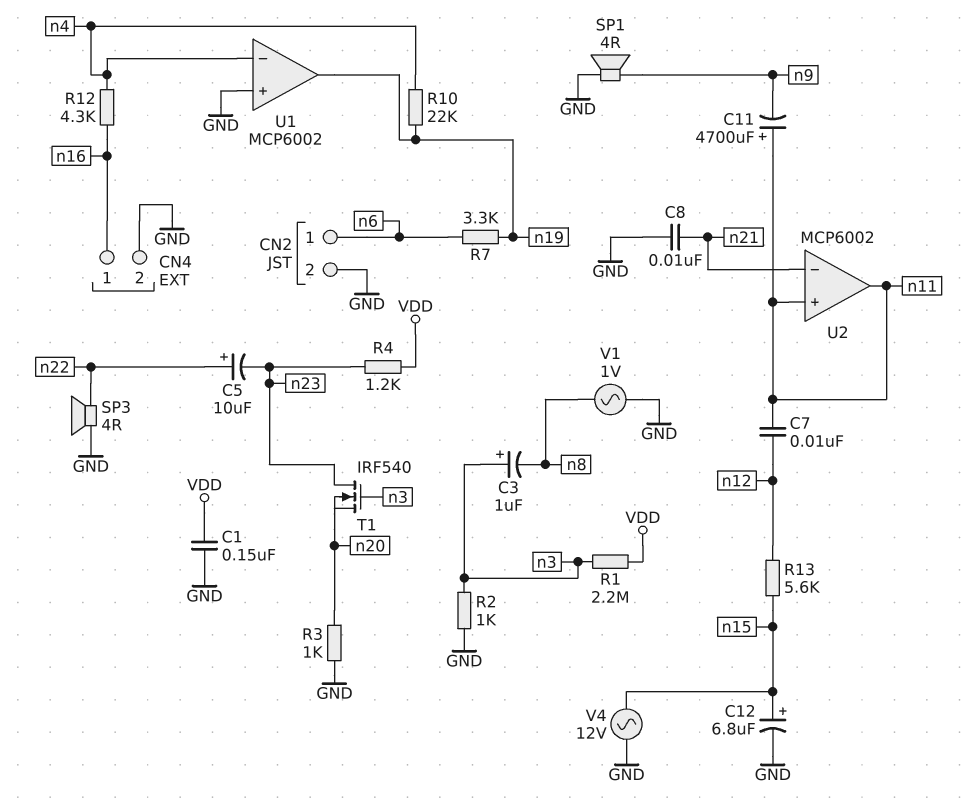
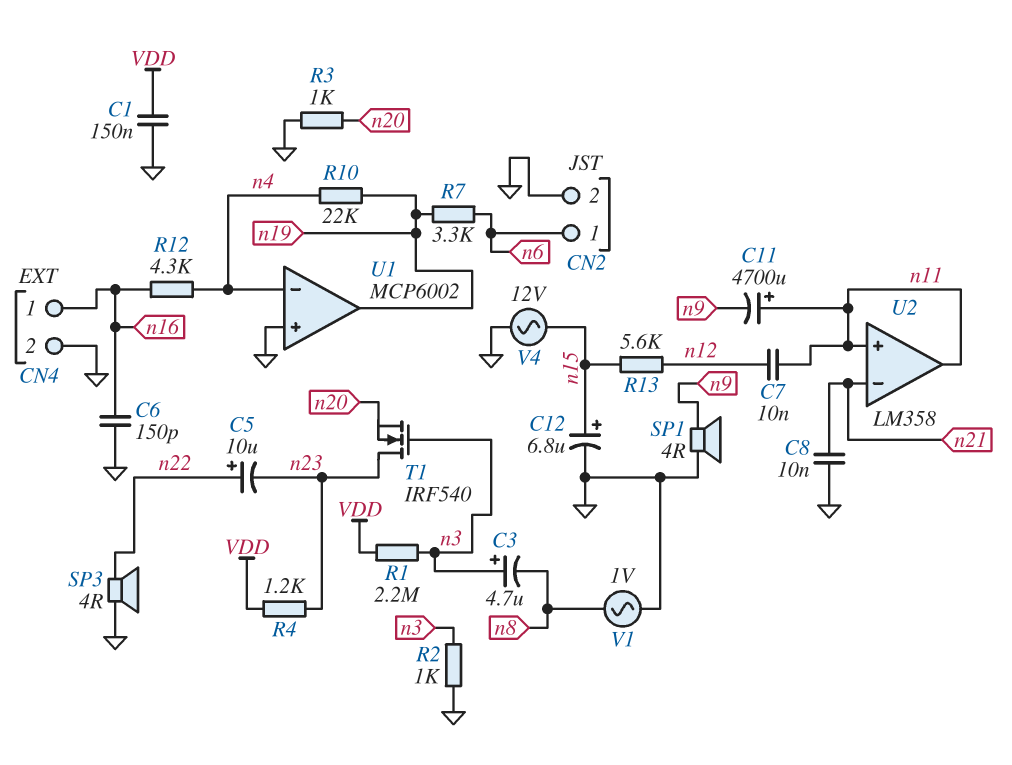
C3: 1uF (plus n3, minus n8) -> 4.7uF (plus n3, minus n8)
C6: none -> 150pF (GND, n16)
U2: MCP6002 -> LM358

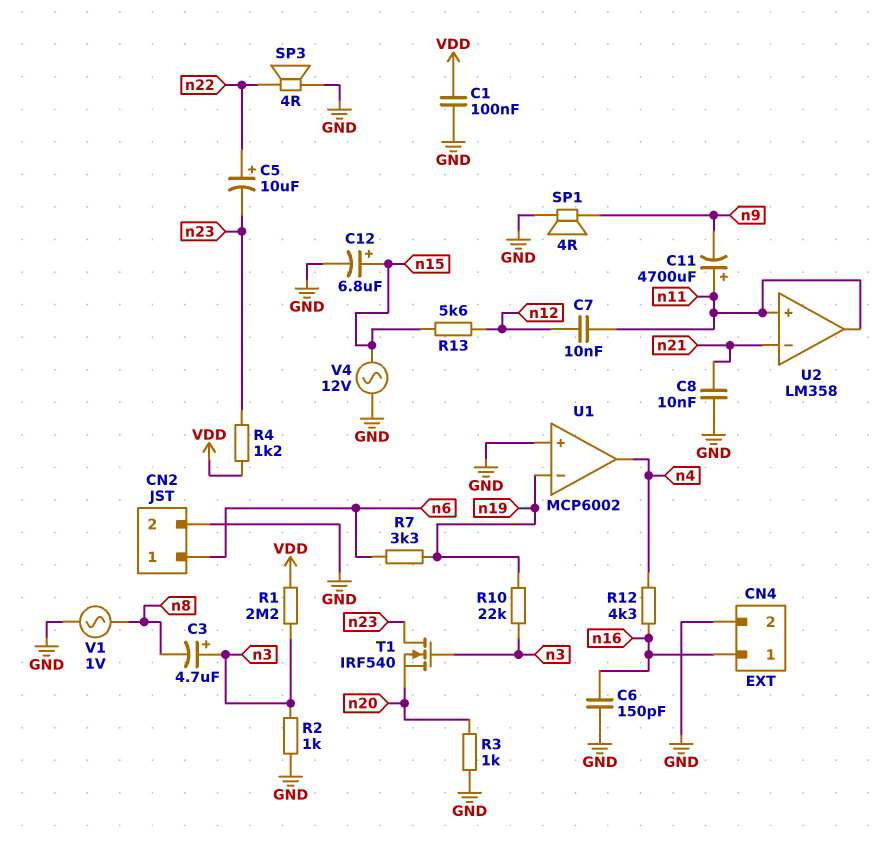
C1: 150nF (GND, VDD) -> 100nF (GND, VDD)
R10: 22k (n4, n19) -> 22k (n3, n19)
U1 pin in-: n4 -> n19
U1 pin out: n19 -> n4

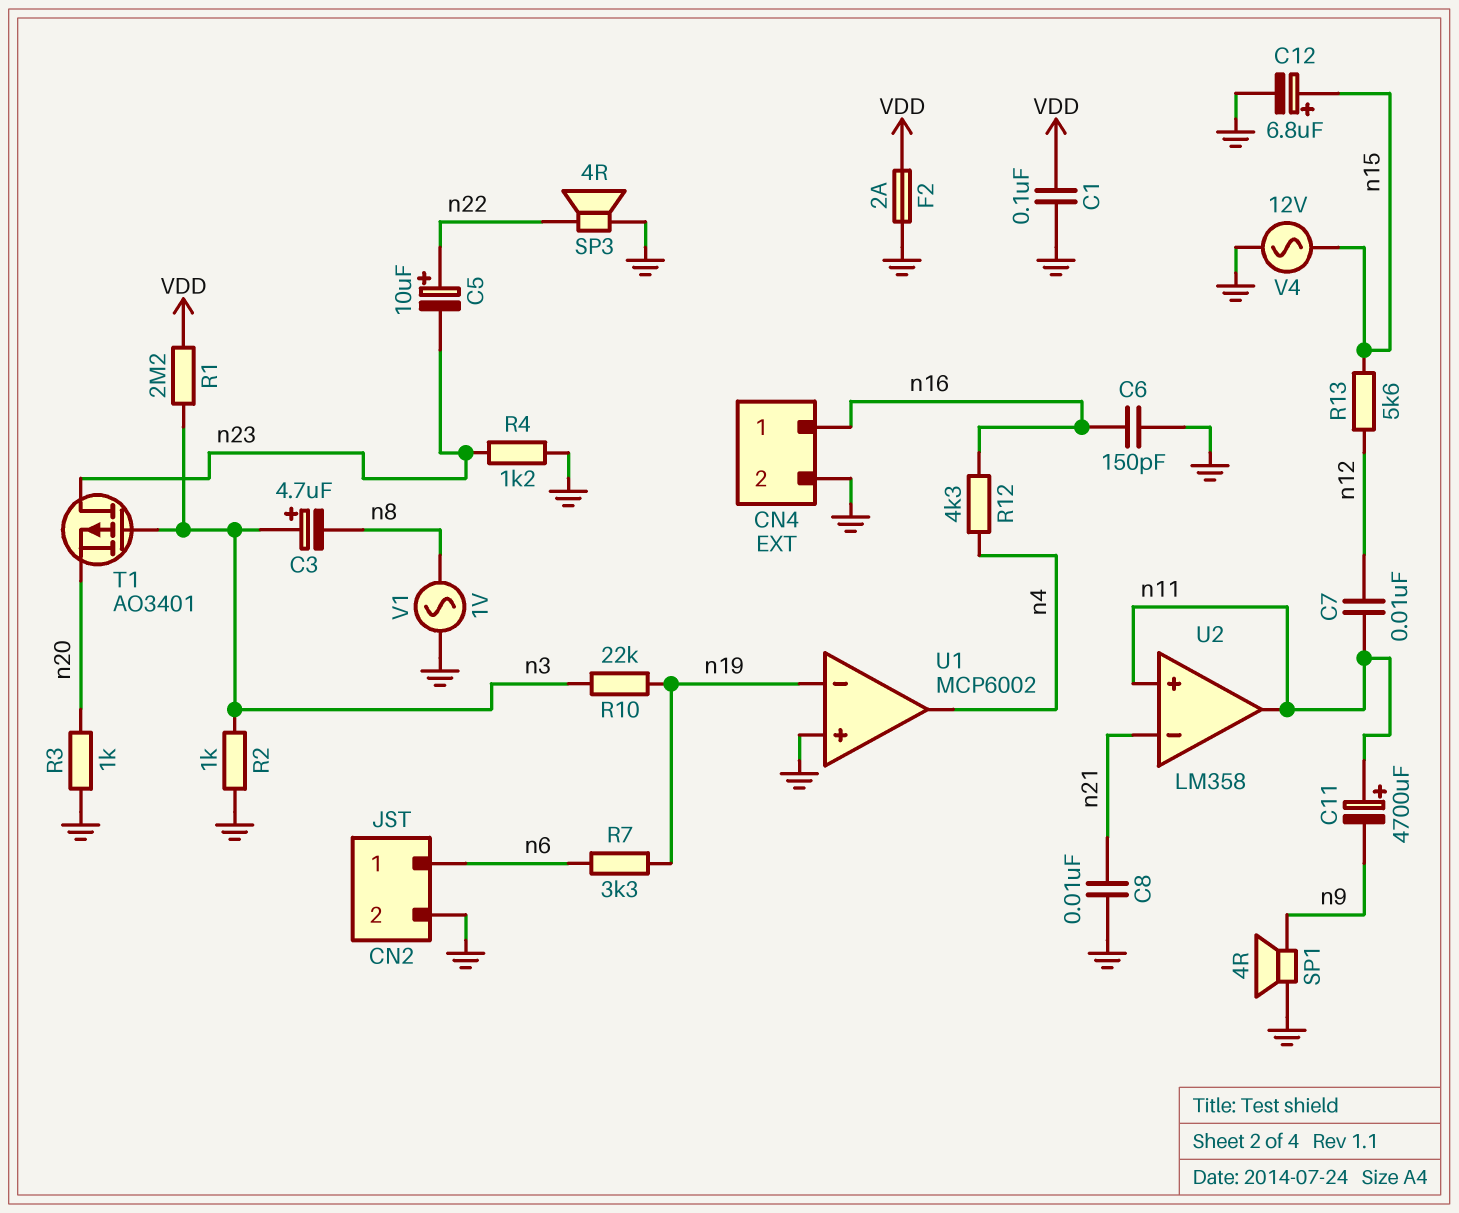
F2: none -> 2A (GND, VDD)
R4: 1.2k (VDD, n23) -> 1.2k (GND, n23)
T1: NMOS IRF540 (G n3, D n23, S n20) -> PMOS AO3401 (G n3, D n23, S n20)

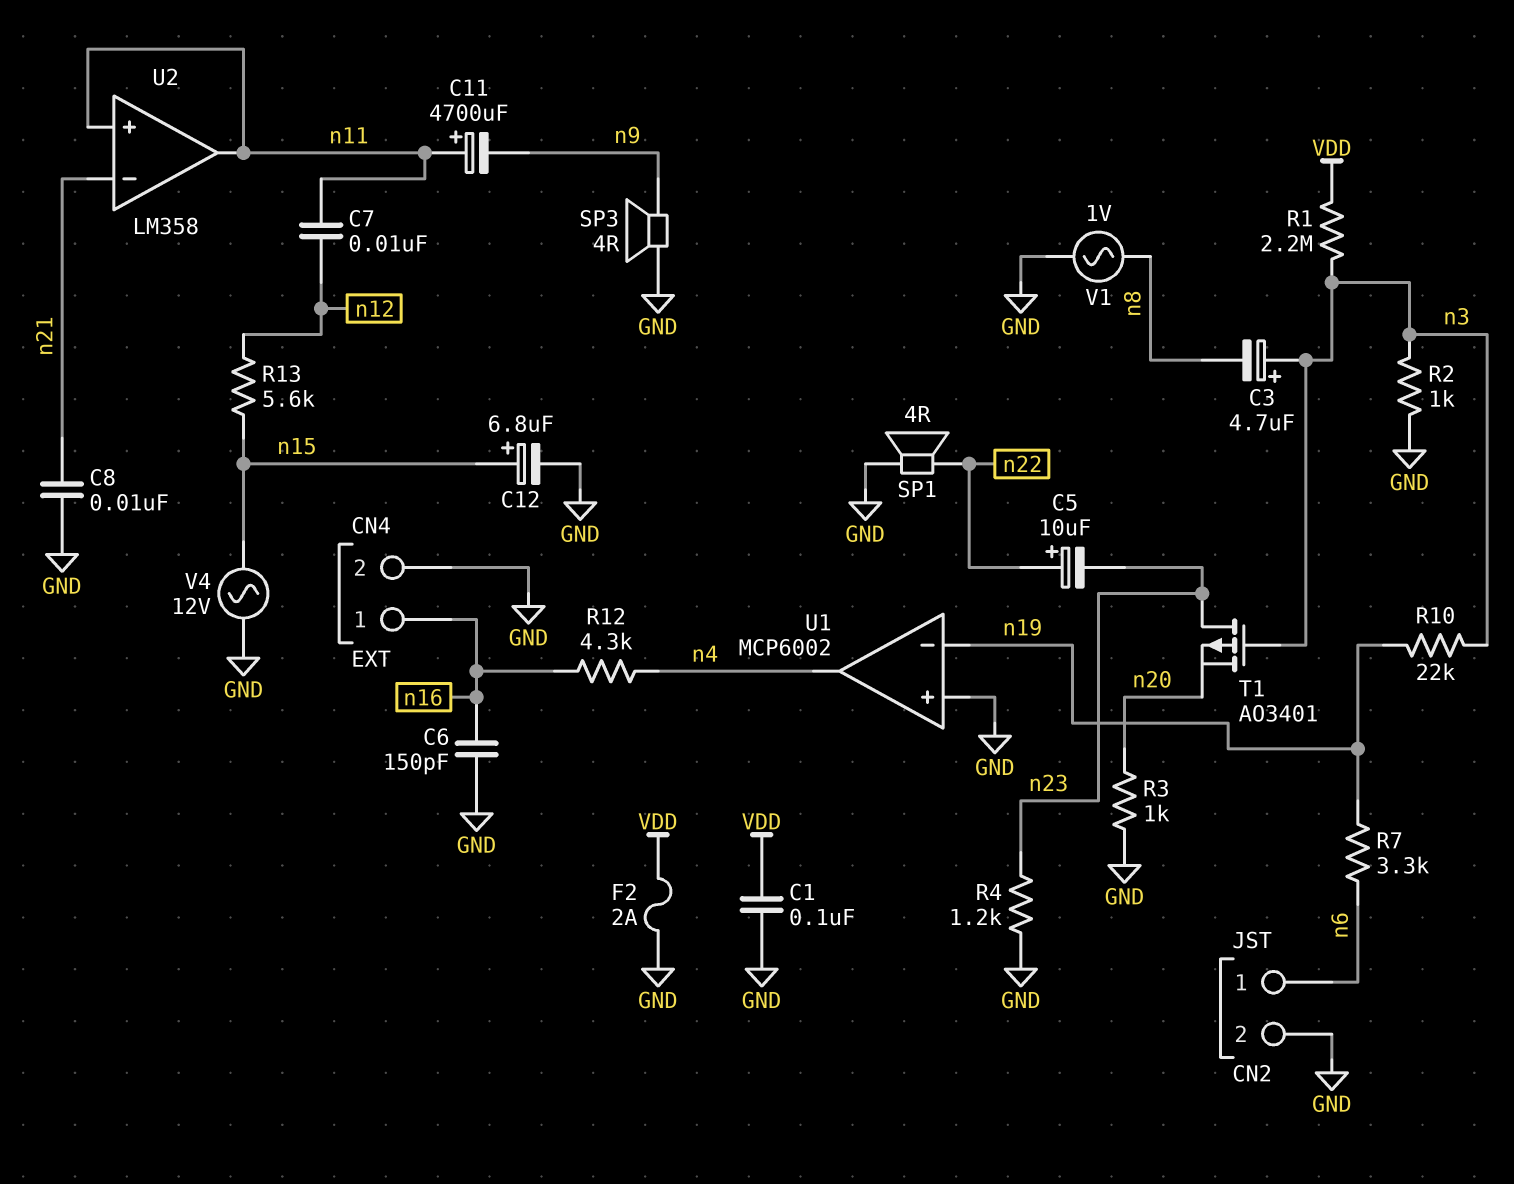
SP1: speaker 4R (GND, n9) -> speaker 4R (GND, n22)
SP3: speaker 4R (GND, n22) -> speaker 4R (GND, n9)

